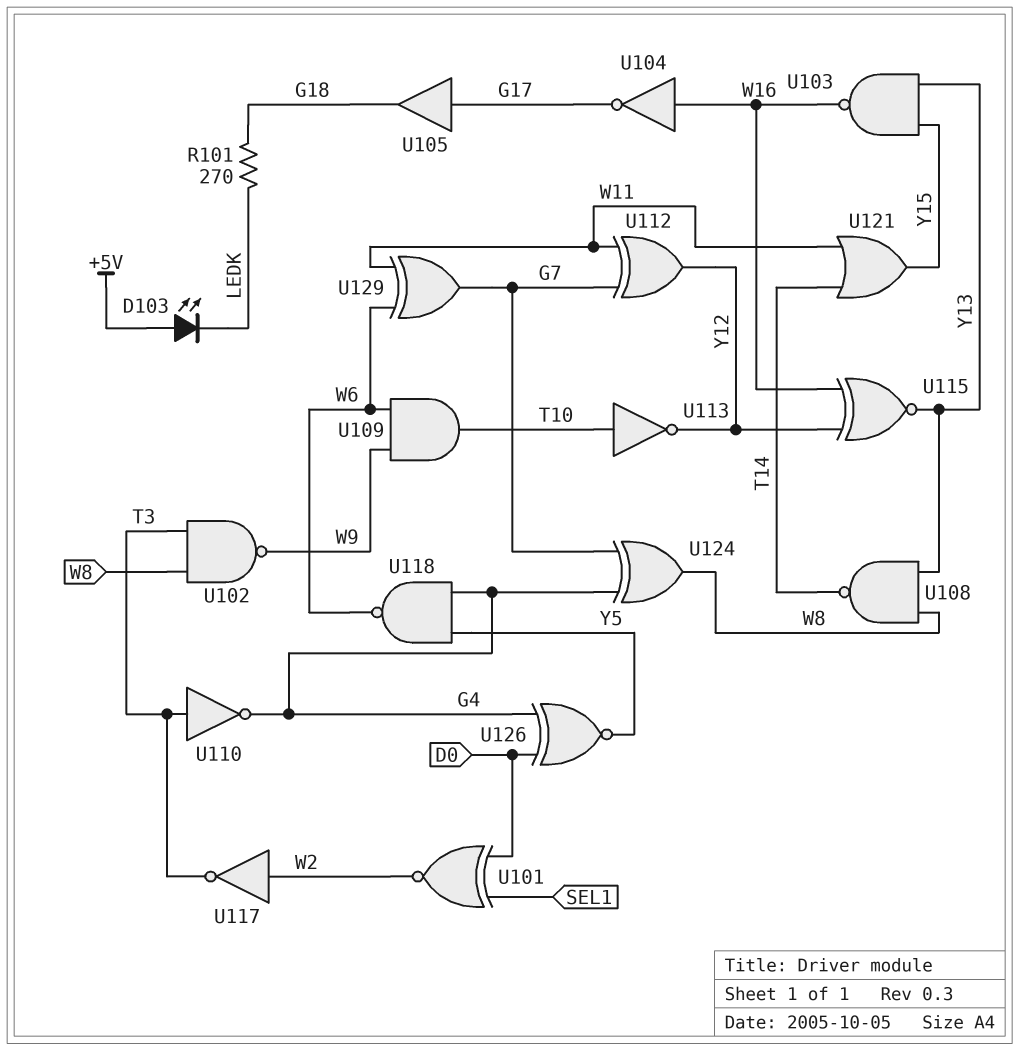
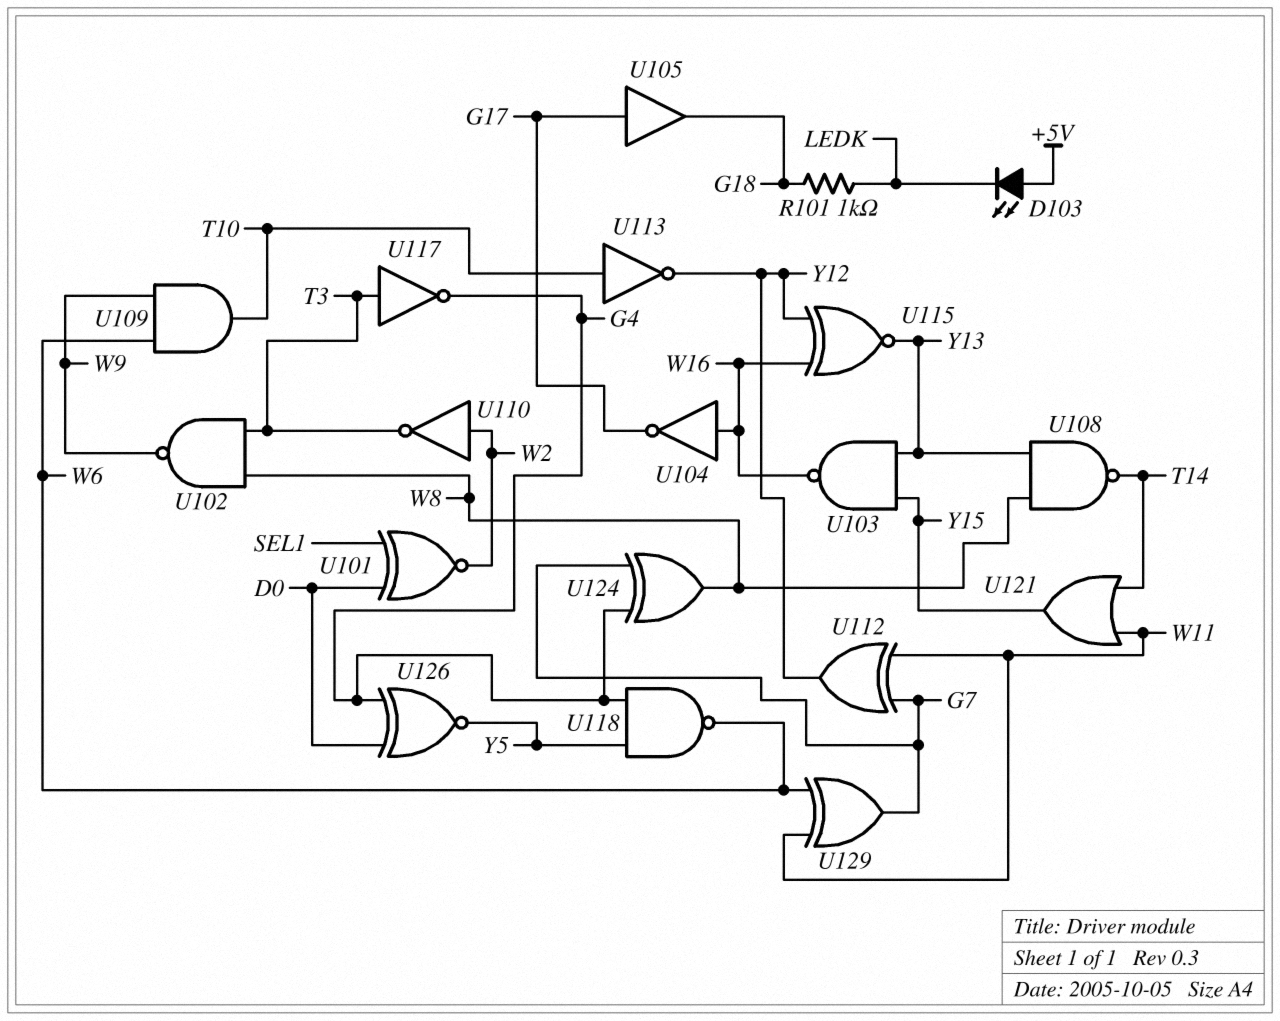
R101: 270 (G18, LEDK) -> 1k (G18, LEDK)
U110: NOT (in T3, out G4) -> NOT (in W2, out T3)
U117: NOT (in W2, out T3) -> NOT (in T3, out G4)

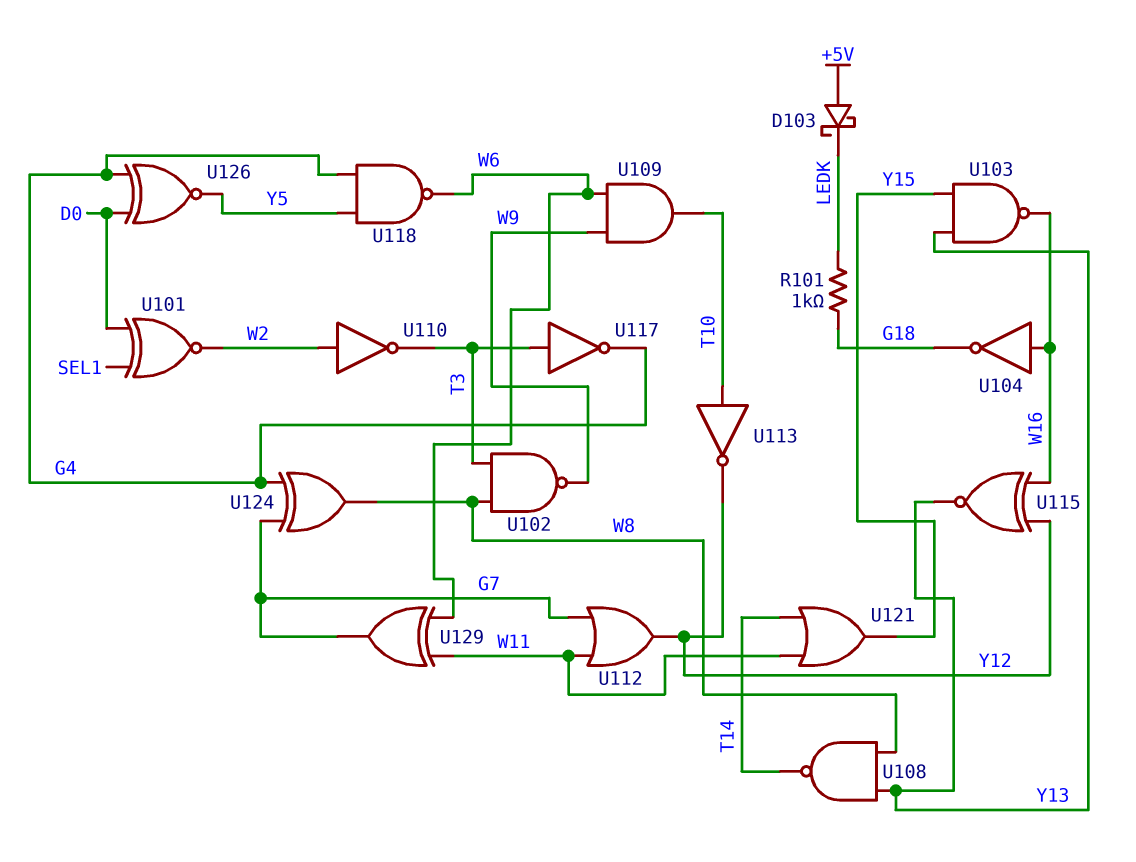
D103: LED (A +5V, K LEDK) -> schottky (A +5V, K LEDK)
U104: NOT (in W16, out G17) -> NOT (in W16, out G18)
U105: buffer (in G17, out G18) -> none
U112: XOR (in G7, in W11, out Y12) -> OR (in G7, in W11, out Y12)

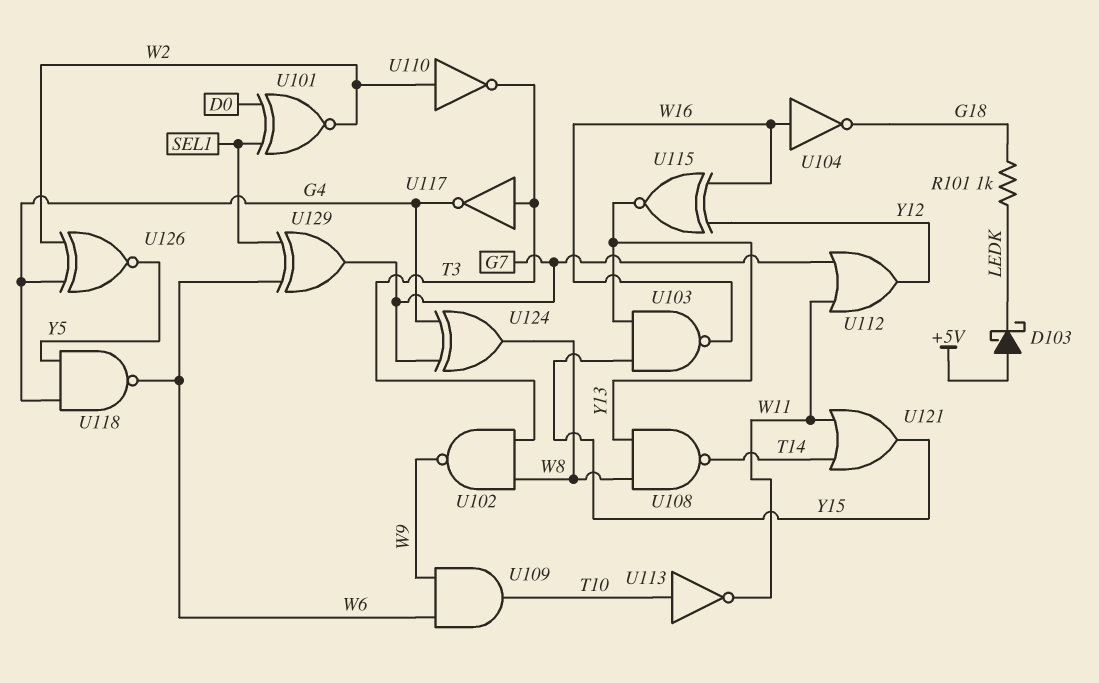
U113: NOT (in T10, out Y12) -> NOT (in T10, out W11)
U126: XNOR (in D0, in G4, out Y5) -> XNOR (in G4, in W2, out Y5)
U129: XOR (in W6, in W11, out G7) -> XOR (in SEL1, in W6, out G7)

